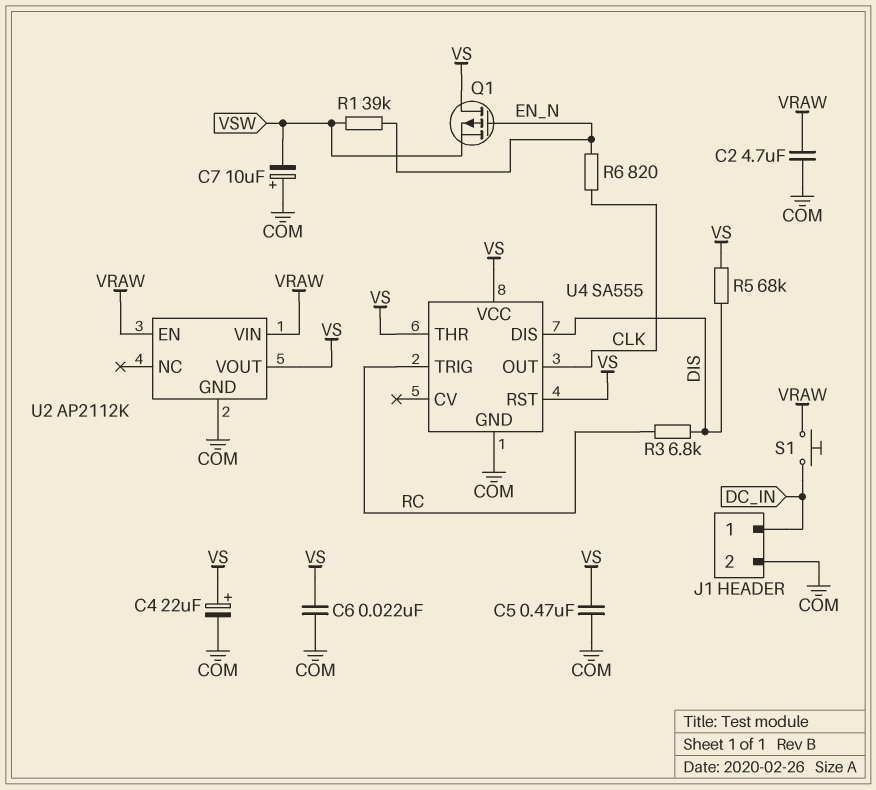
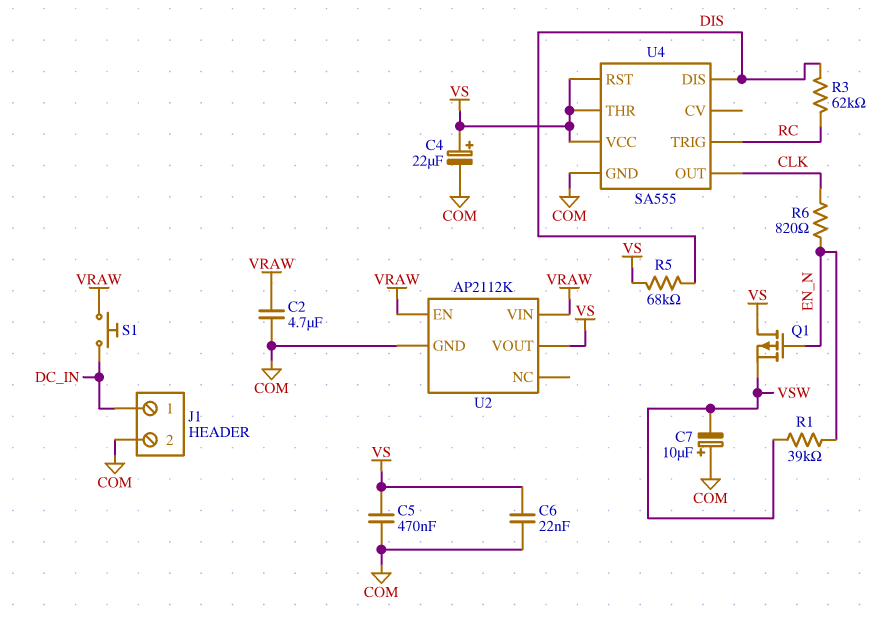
R3: 6.8k (DIS, RC) -> 62k (DIS, RC)

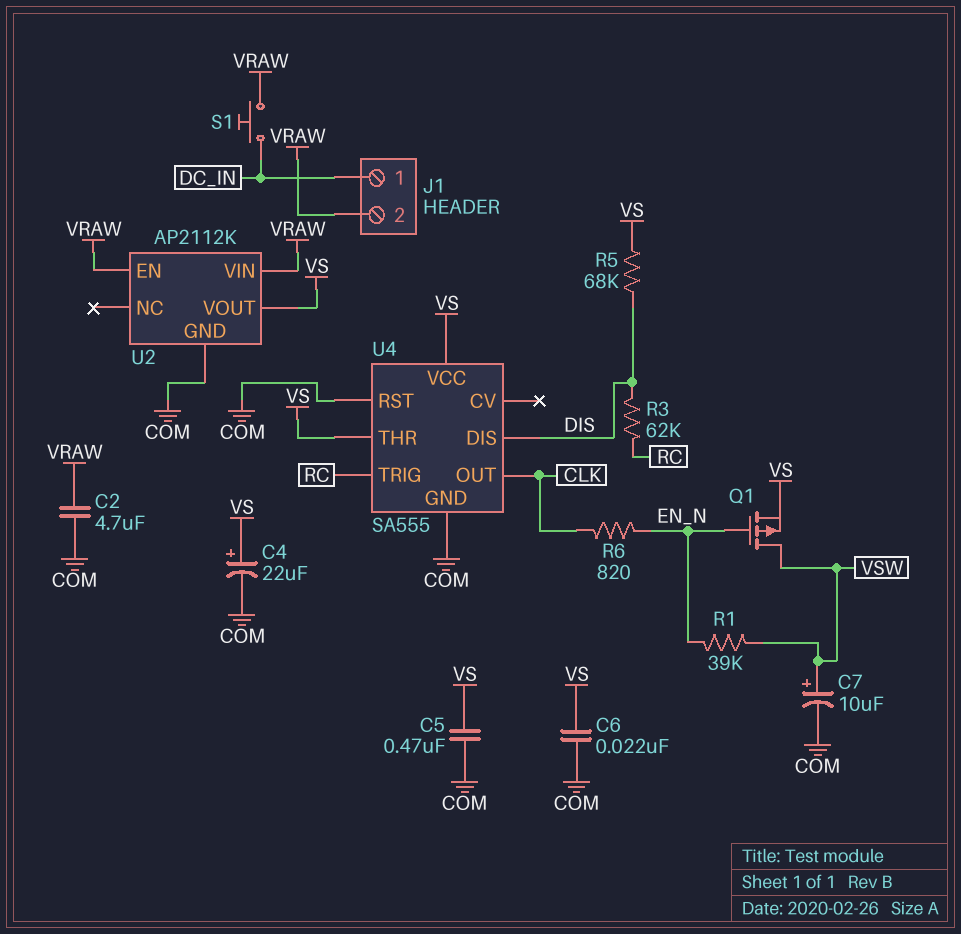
C7: 10uF (plus COM, minus VSW) -> 10uF (plus VSW, minus COM)
J1 pin 2: COM -> VRAW
Q1: PMOS (G EN_N, D VS, S VSW) -> PMOS (G EN_N, D VSW, S VS)
U4 pin RST: VS -> COM

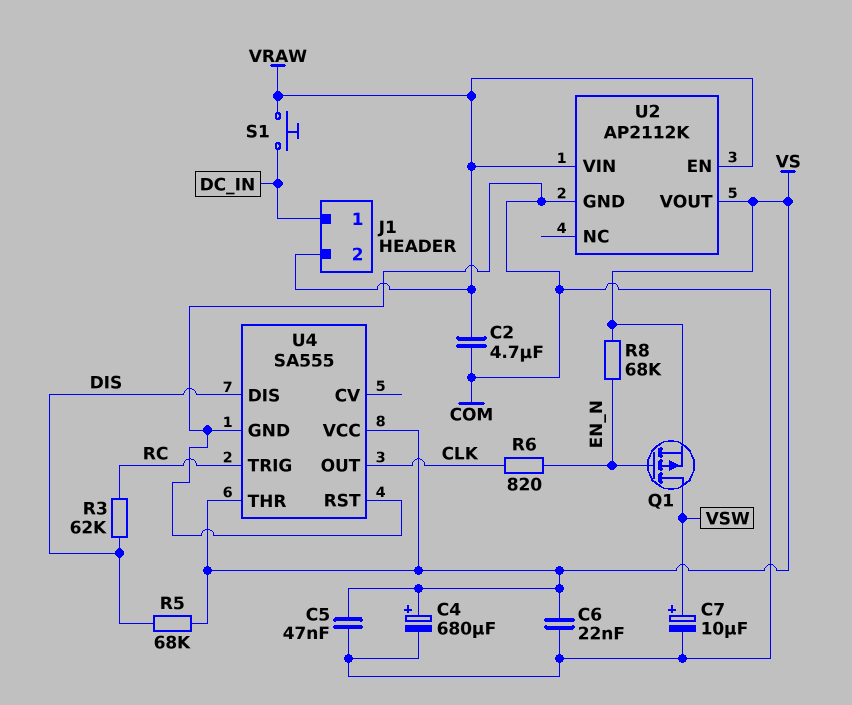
C4: 22uF (plus VS, minus COM) -> 680uF (plus VS, minus COM)
C5: 470nF (COM, VS) -> 47nF (COM, VS)
R1: 39k (EN_N, VSW) -> none
R8: none -> 68k (EN_N, VS)

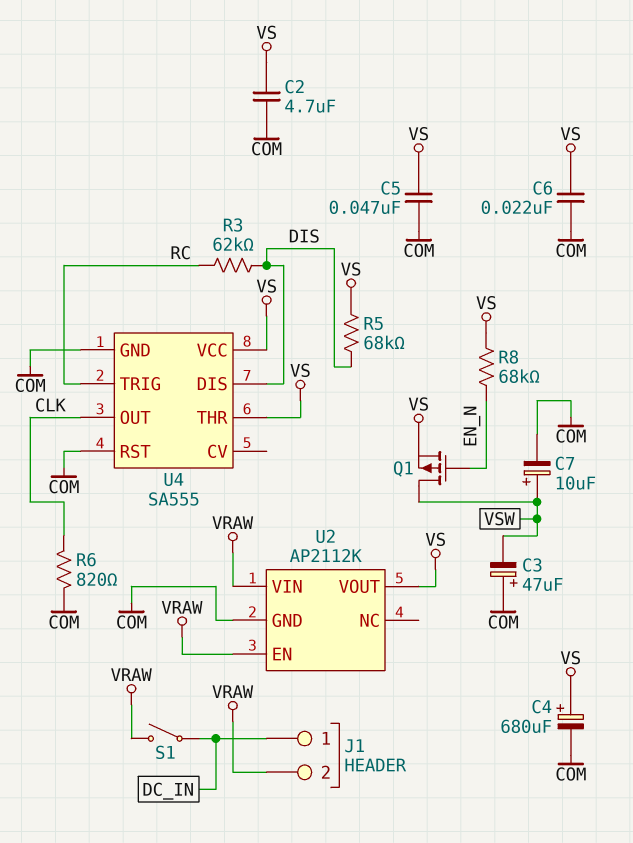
C2: 4.7uF (COM, VRAW) -> 4.7uF (COM, VS)
C3: none -> 47uF (plus COM, minus VSW)
R6: 820 (CLK, EN_N) -> 820 (CLK, COM)
S1: button (DC_IN, VRAW) -> switch (DC_IN, VRAW)

